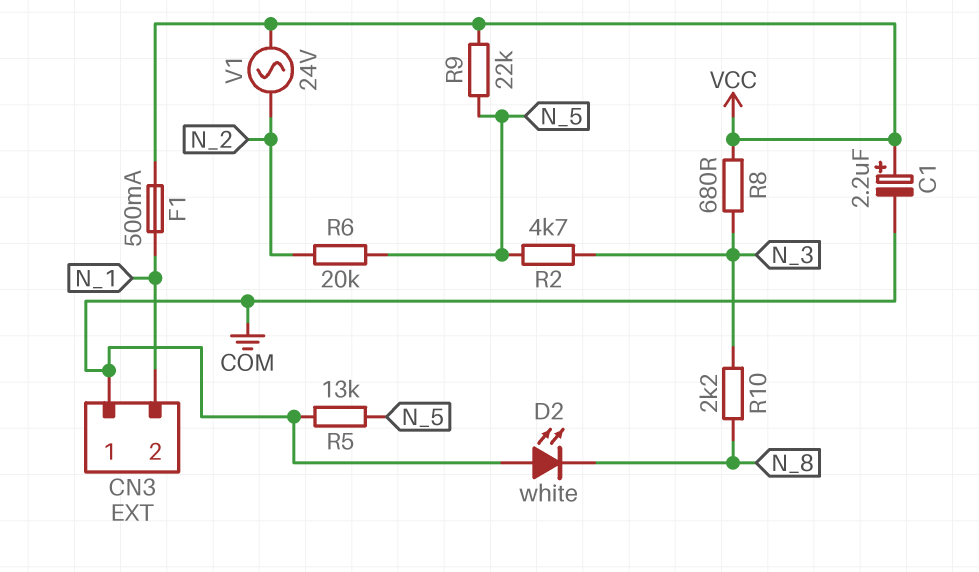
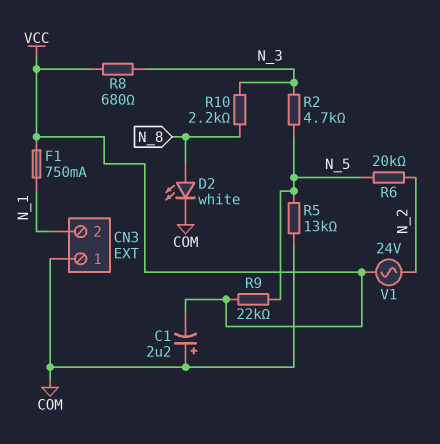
C1: 2.2uF (plus VCC, minus COM) -> 2.2uF (plus COM, minus VCC)
D2: LED white (A COM, K N_8) -> LED white (A N_8, K COM)
F1: 500mA (N_1, VCC) -> 750mA (N_1, VCC)

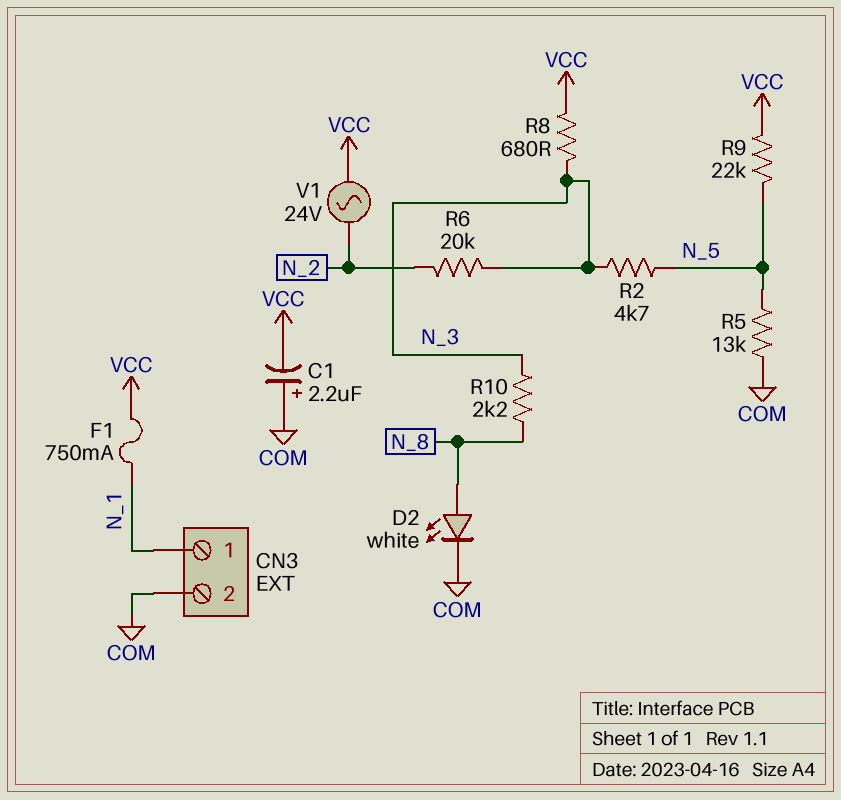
CN3 pin 1: COM -> N_1
CN3 pin 2: N_1 -> COM
R6: 20k (N_2, N_5) -> 20k (N_2, N_3)

